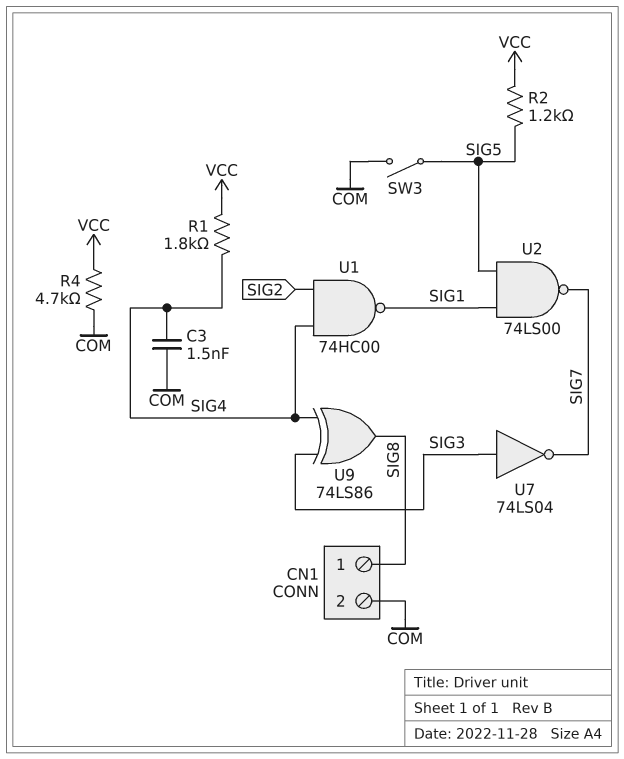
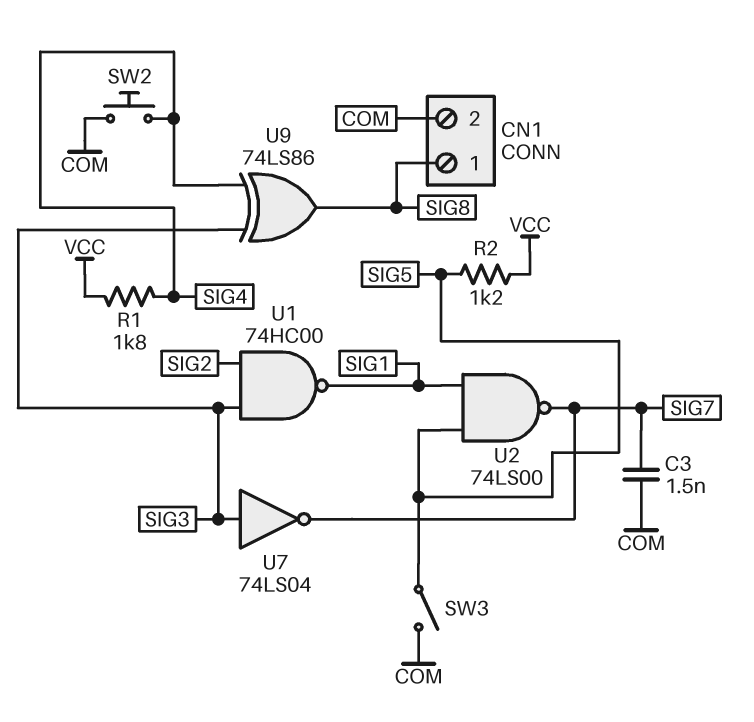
C3: 1.5nF (COM, SIG4) -> 1.5nF (COM, SIG7)
R4: 4.7k (COM, VCC) -> none
SW2: none -> button (COM, SIG4)
U1: NAND 74HC00 (in SIG2, in SIG4, out SIG1) -> NAND 74HC00 (in SIG2, in SIG3, out SIG1)

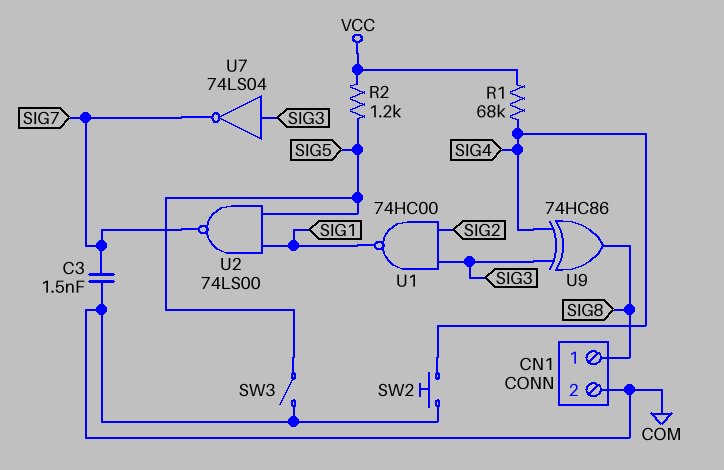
R1: 1.8k (SIG4, VCC) -> 68k (SIG4, VCC)
U9: XOR 74LS86 (in SIG3, in SIG4, out SIG8) -> XOR 74HC86 (in SIG3, in SIG4, out SIG8)

